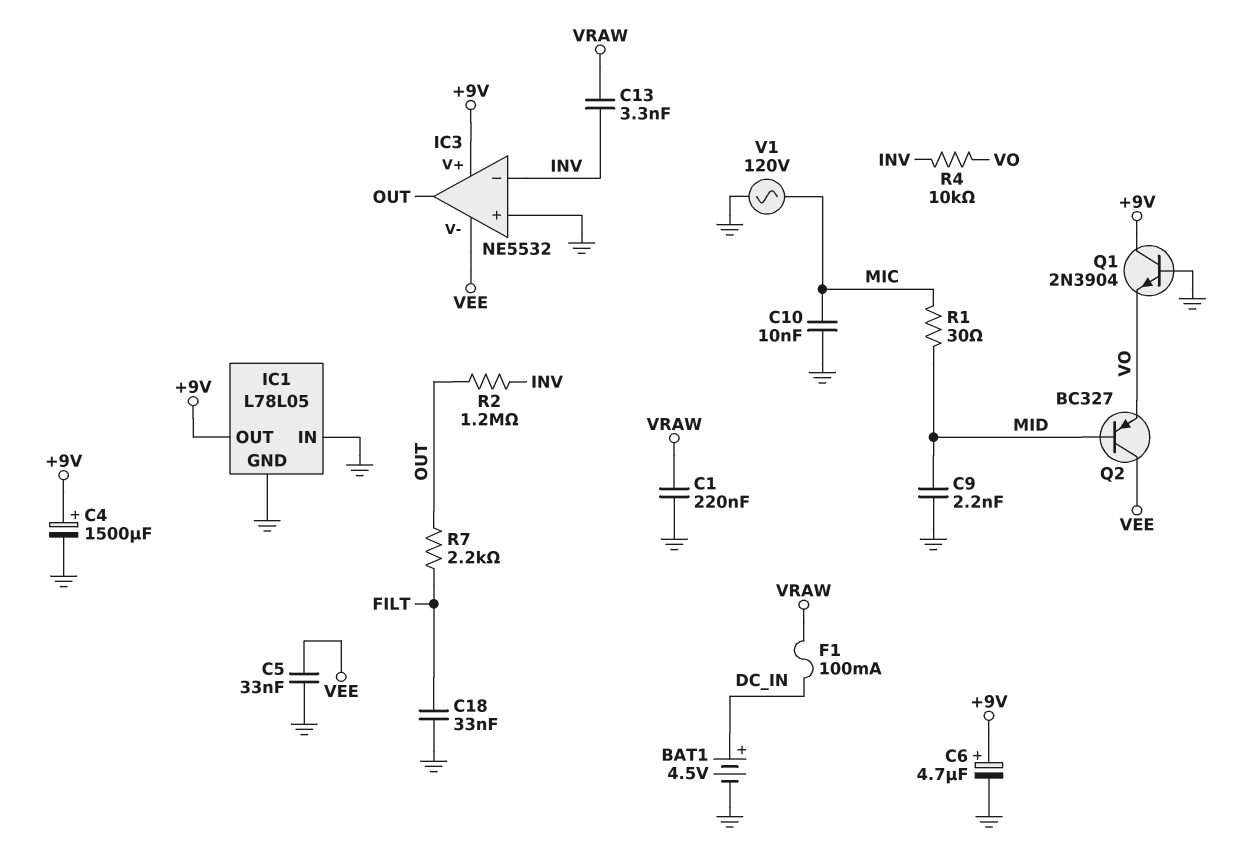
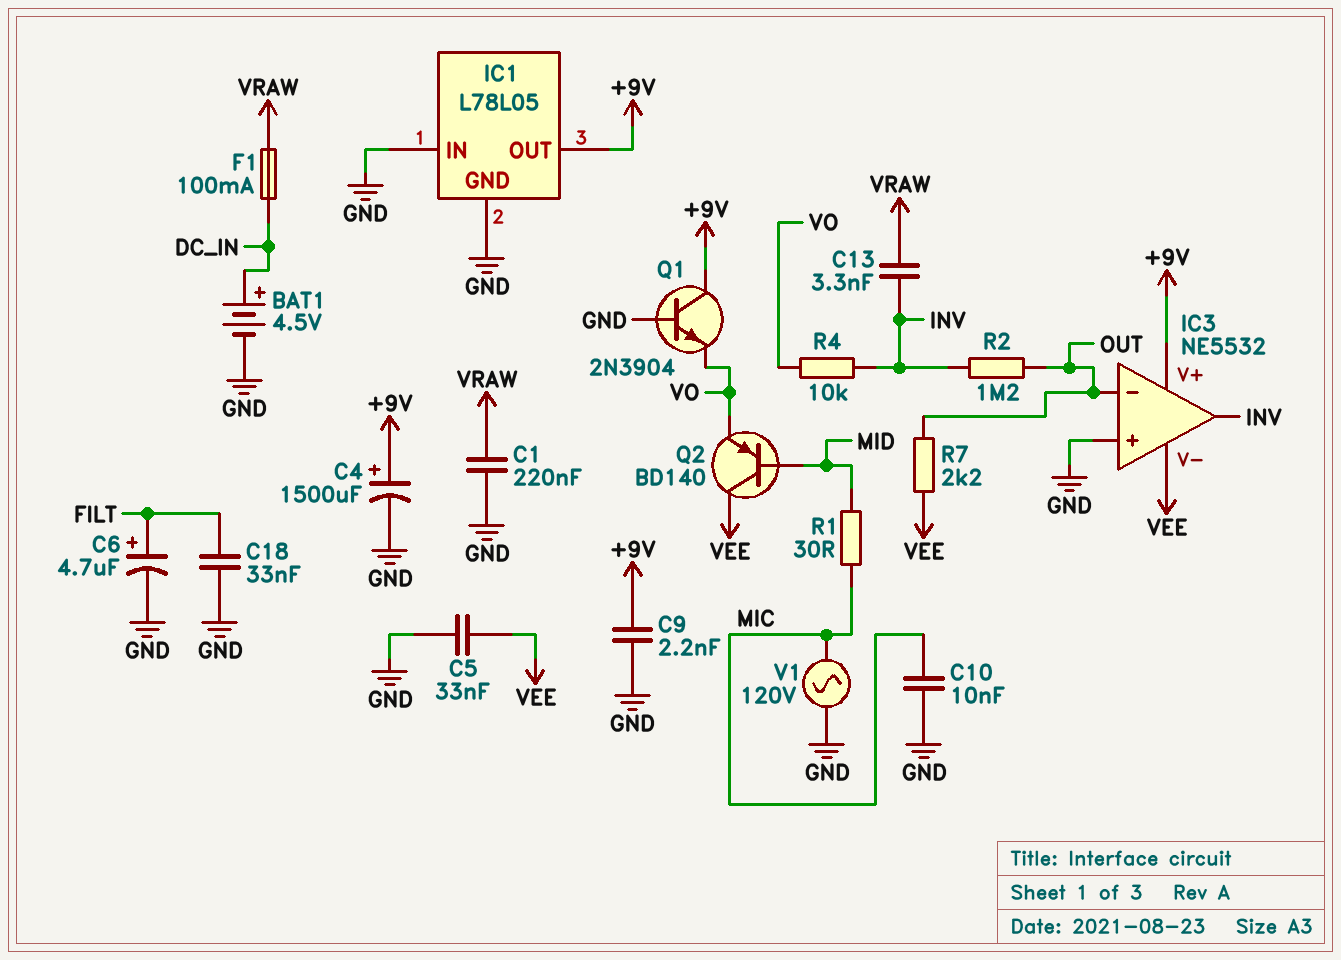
C6: 4.7uF (plus +9V, minus GND) -> 4.7uF (plus FILT, minus GND)
C9: 2.2nF (GND, MID) -> 2.2nF (+9V, GND)
IC3 pin in-: INV -> OUT
IC3 pin out: OUT -> INV
Q2: PNP BC327 (B MID, C VEE, E VO) -> PNP BD140 (B MID, C VEE, E VO)
R7: 2.2k (FILT, OUT) -> 2.2k (OUT, VEE)

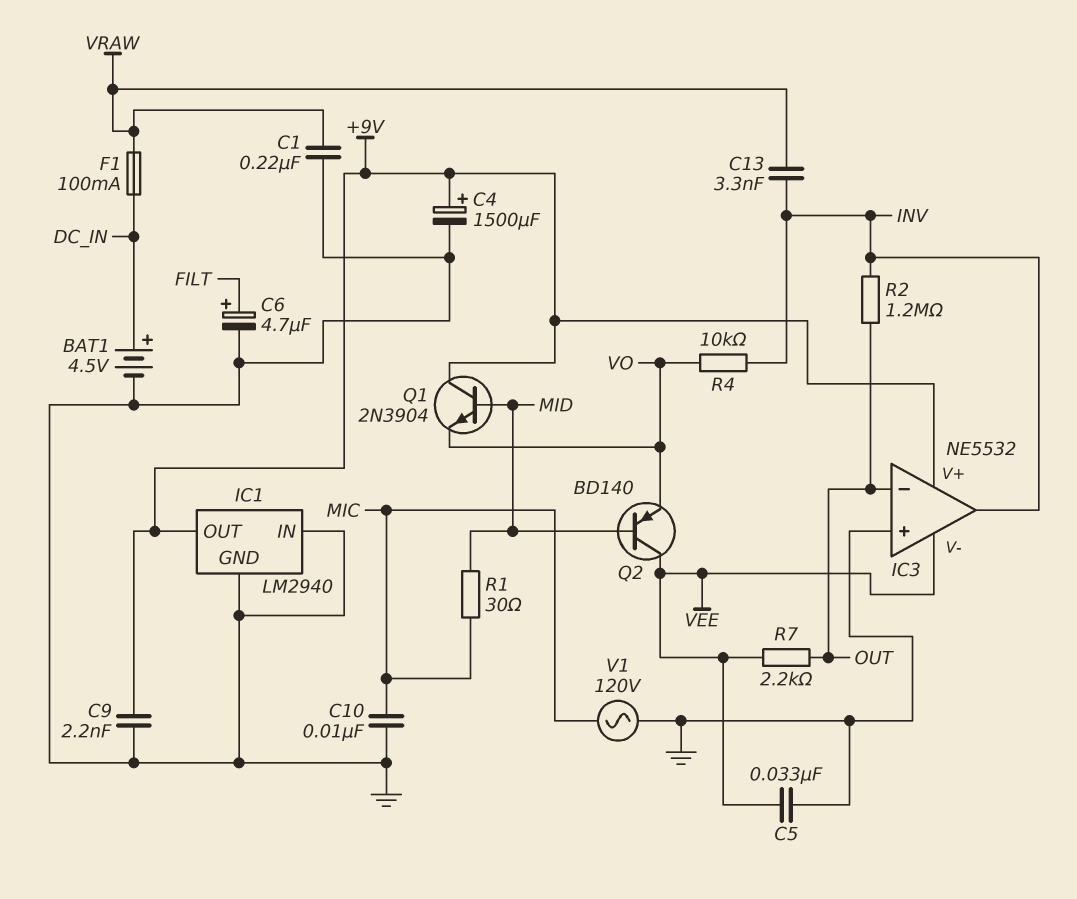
C18: 33nF (FILT, GND) -> none
IC1: L78L05 -> LM2940
Q1: NPN 2N3904 (B GND, C +9V, E VO) -> NPN 2N3904 (B MID, C +9V, E VO)

